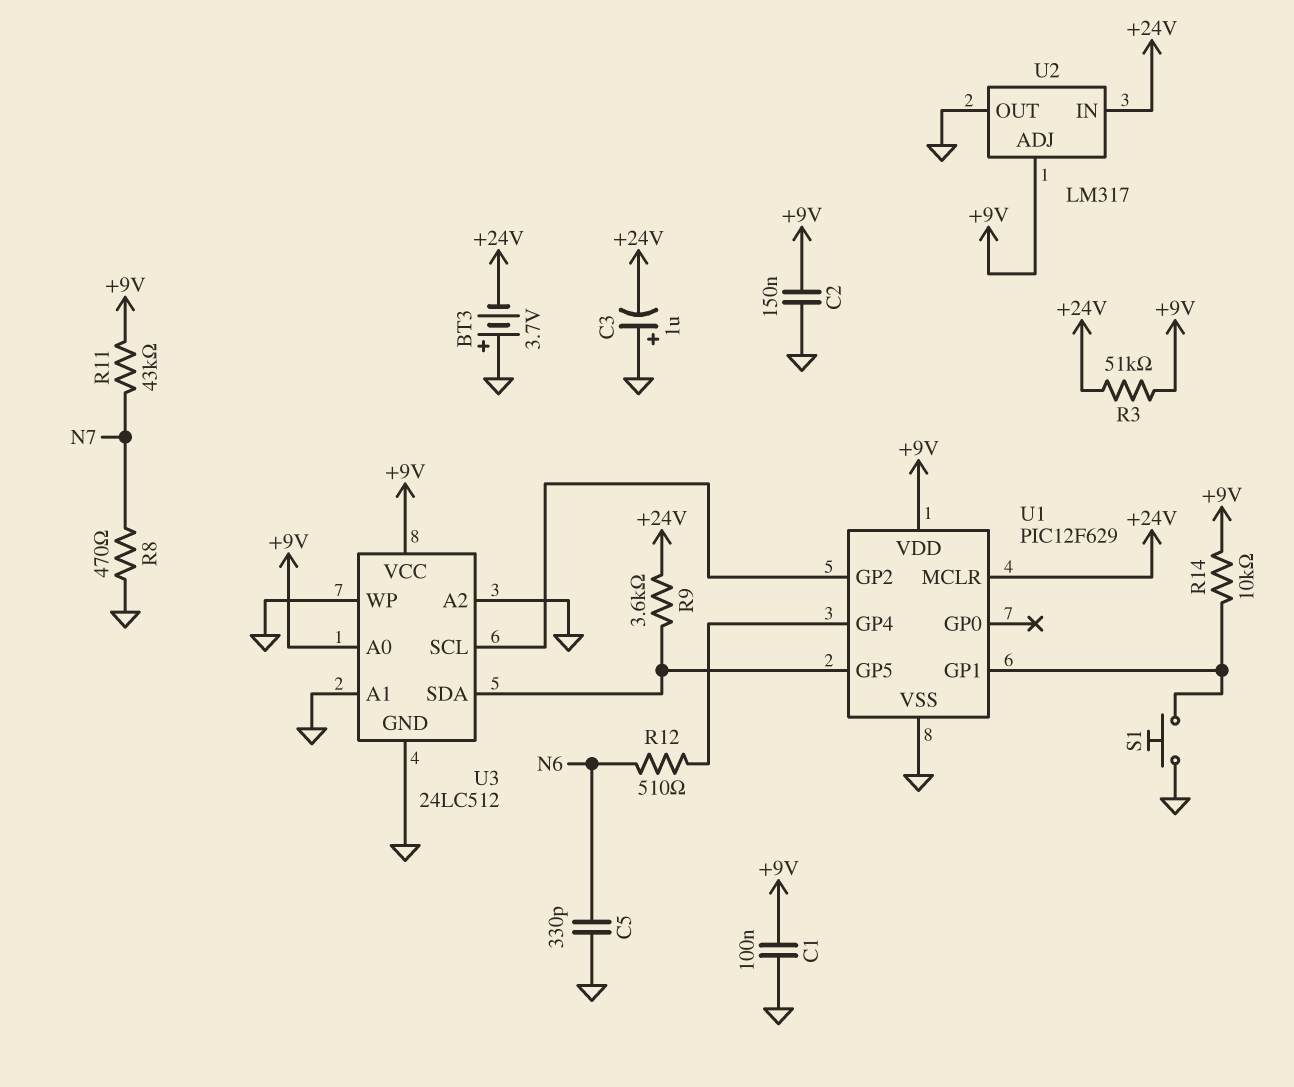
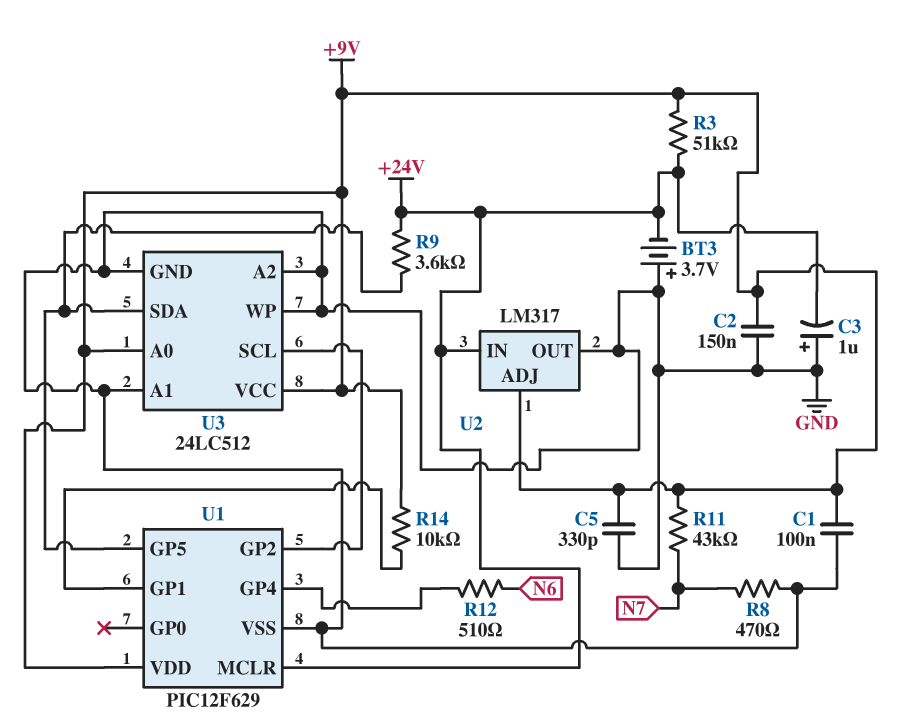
C5: 330pF (GND, N6) -> 330pF (+9V, GND)
S1: button (GND, U1/GP1) -> none

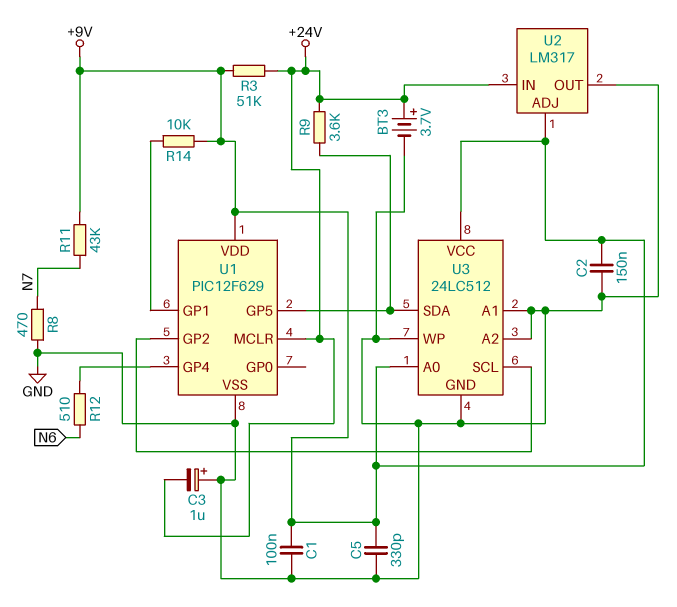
BT3: 3.7V (plus GND, minus +24V) -> 3.7V (plus +24V, minus GND)

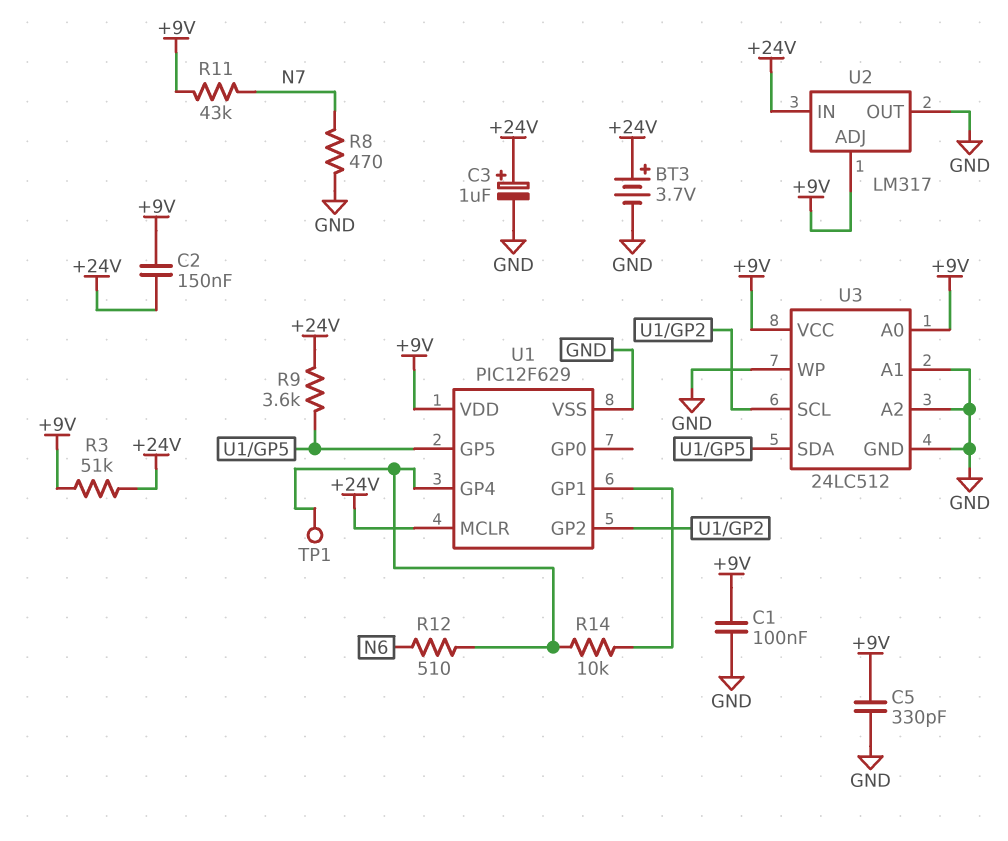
C2: 150nF (+9V, GND) -> 150nF (+9V, +24V)
C3: 1uF (plus GND, minus +24V) -> 1uF (plus +24V, minus GND)
R14: 10k (+9V, U1/GP1) -> 10k (U1/GP1, U1/GP4)
TP1: none -> test point (U1/GP4)

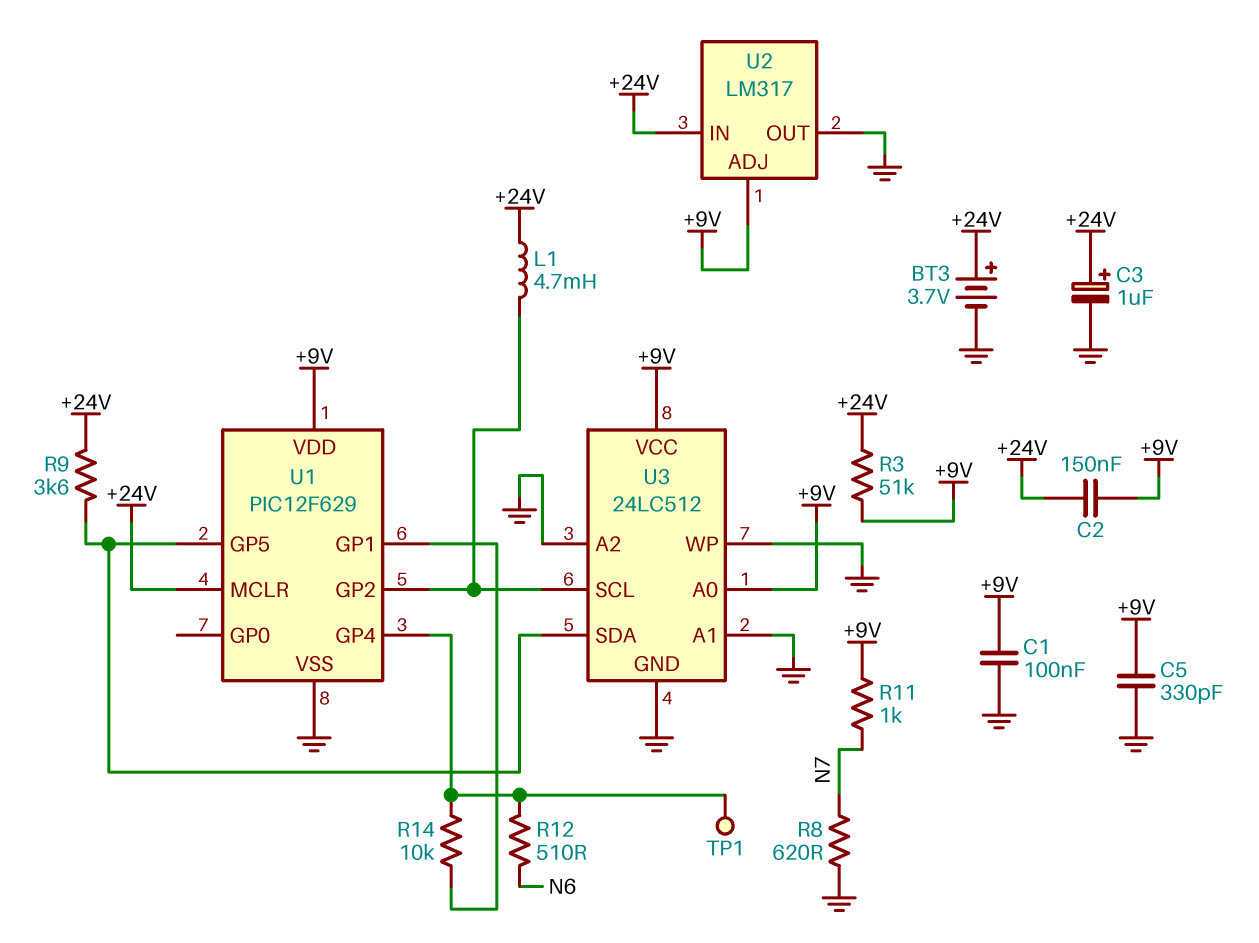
L1: none -> 4.7mH (+24V, U1/GP2)
R8: 470 (GND, N7) -> 620 (GND, N7)
R11: 43k (+9V, N7) -> 1k (+9V, N7)

